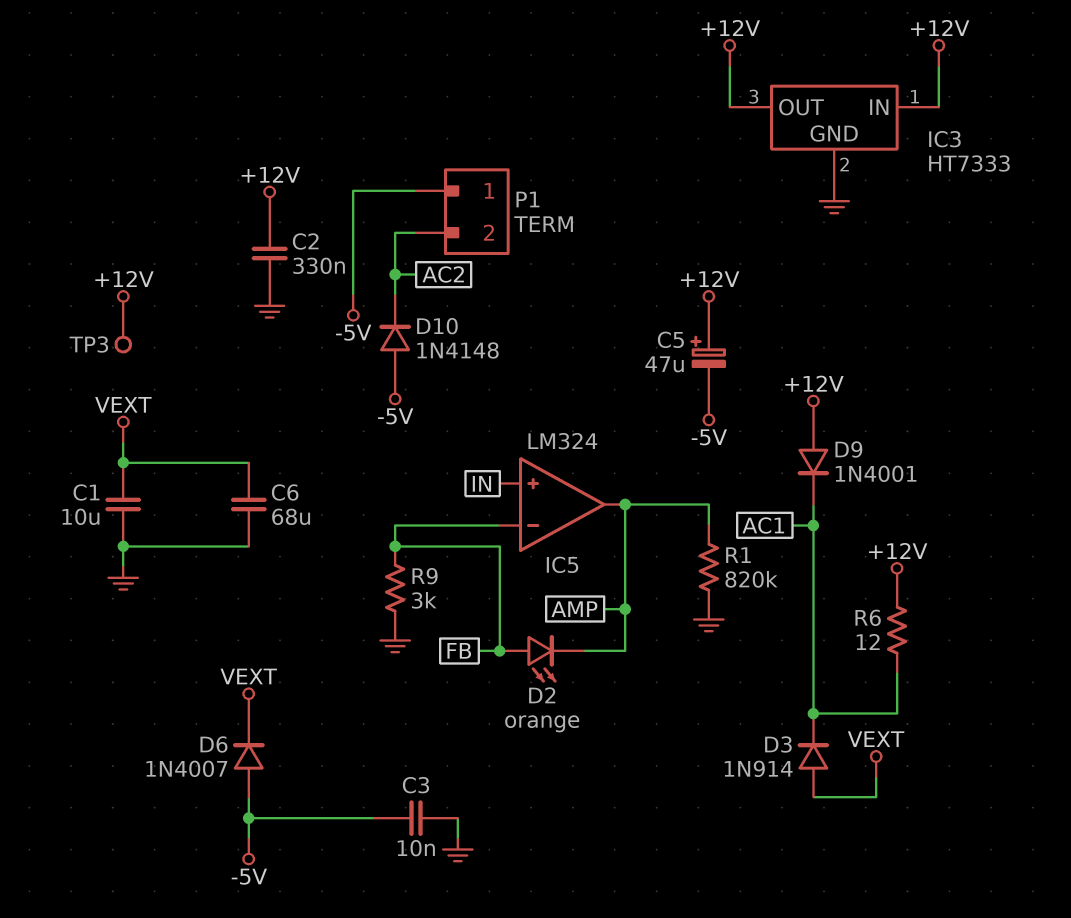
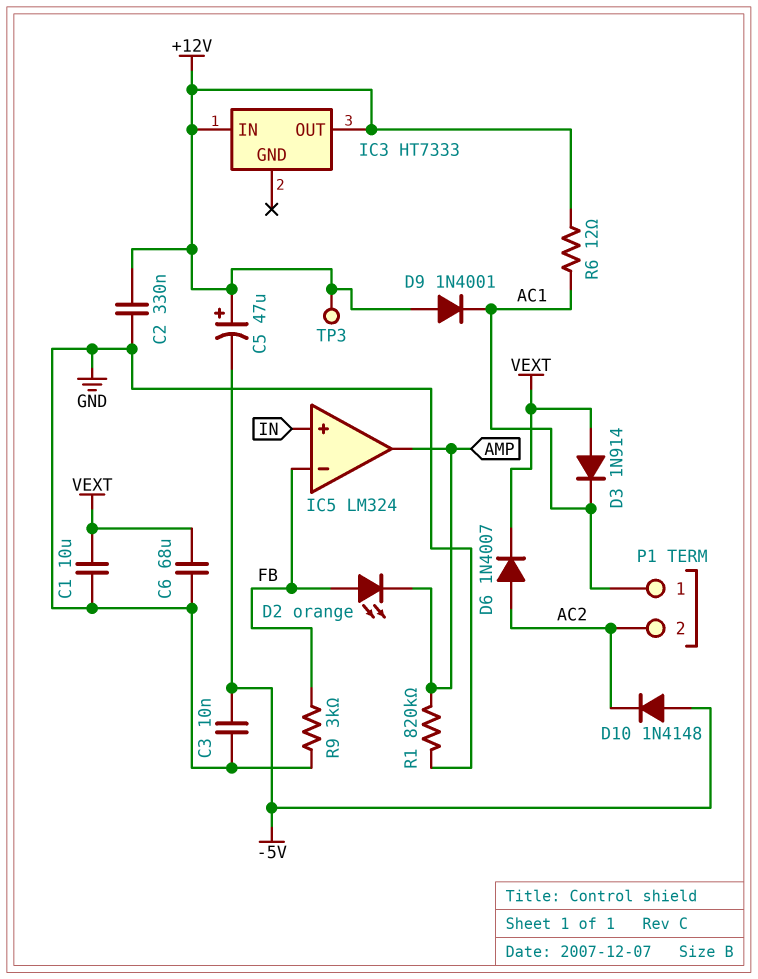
D6: diode 1N4007 (A -5V, K VEXT) -> diode 1N4007 (A AC2, K VEXT)
IC3 pin GND: GND -> none
P1 pin 1: -5V -> AC1

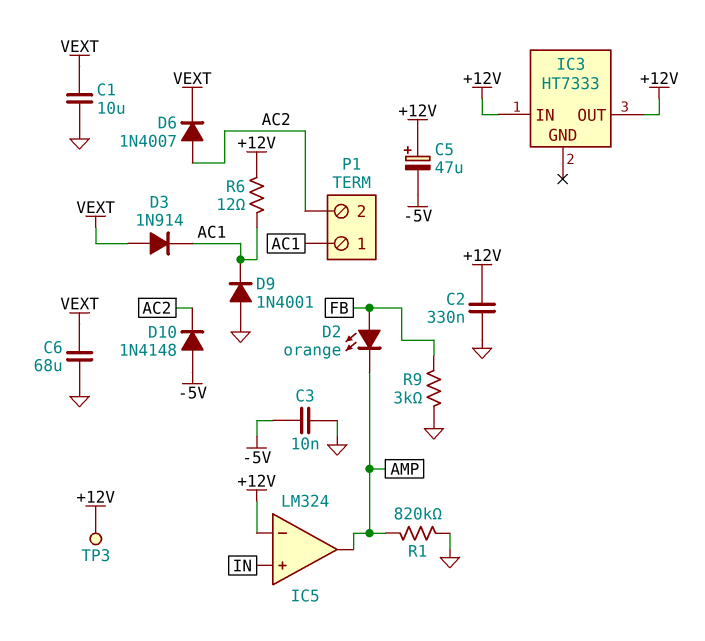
D9: diode 1N4001 (A +12V, K AC1) -> diode 1N4001 (A GND, K AC1)
IC5 pin in-: FB -> +12V

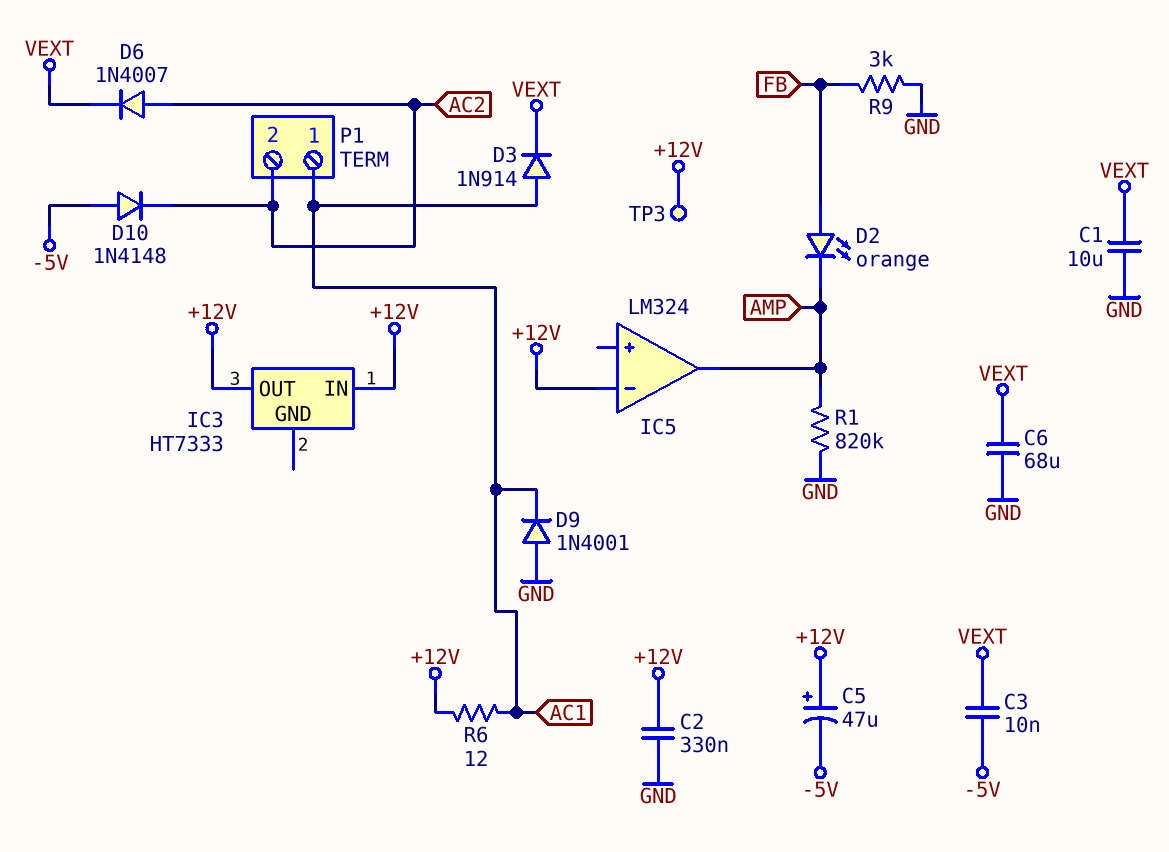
C3: 10nF (-5V, GND) -> 10nF (-5V, VEXT)
D3: diode 1N914 (A VEXT, K AC1) -> diode 1N914 (A AC1, K VEXT)
IC5 pin in+: IN -> none

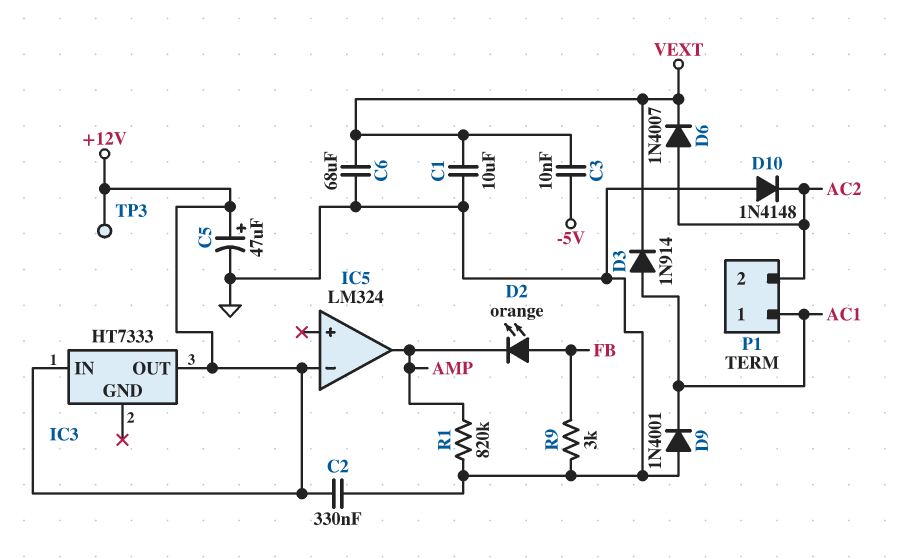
C5: 47uF (plus +12V, minus -5V) -> 47uF (plus +12V, minus GND)
D10: diode 1N4148 (A -5V, K AC2) -> diode 1N4148 (A GND, K AC2)
R6: 12 (+12V, AC1) -> none

